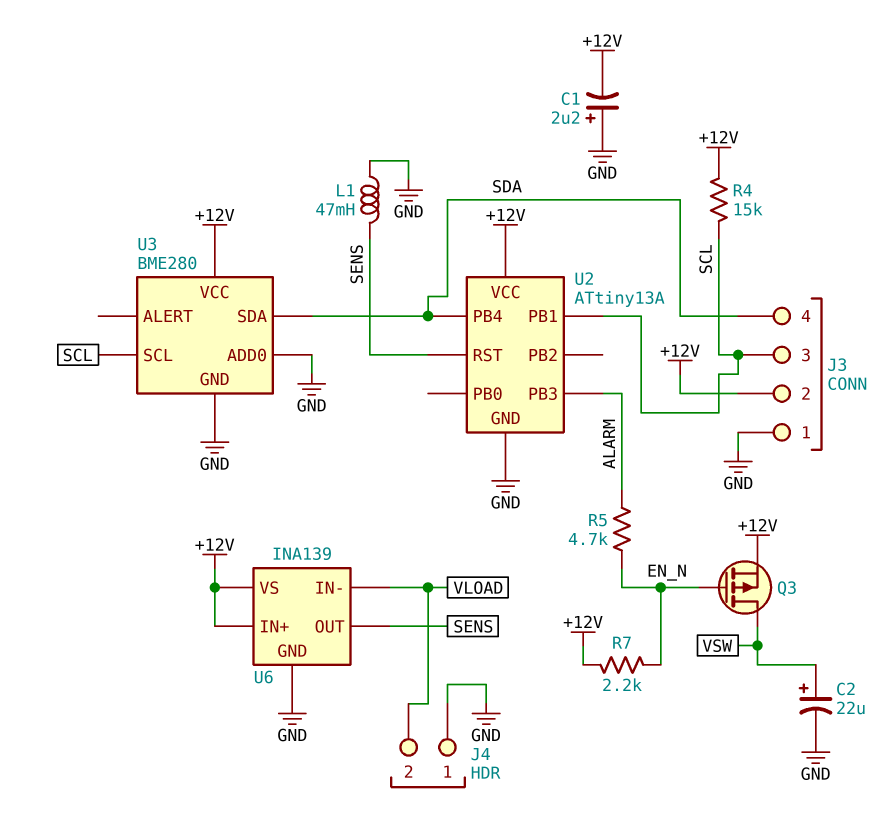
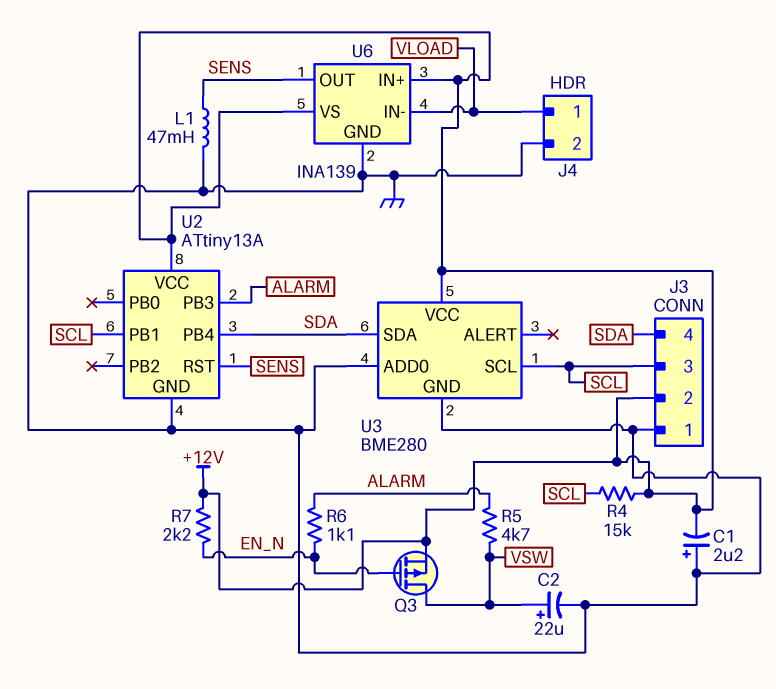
J4 pin 1: GND -> VLOAD
J4 pin 2: VLOAD -> GND
R5: 4.7k (ALARM, EN_N) -> 4.7k (ALARM, VSW)
R6: none -> 1.1k (ALARM, EN_N)

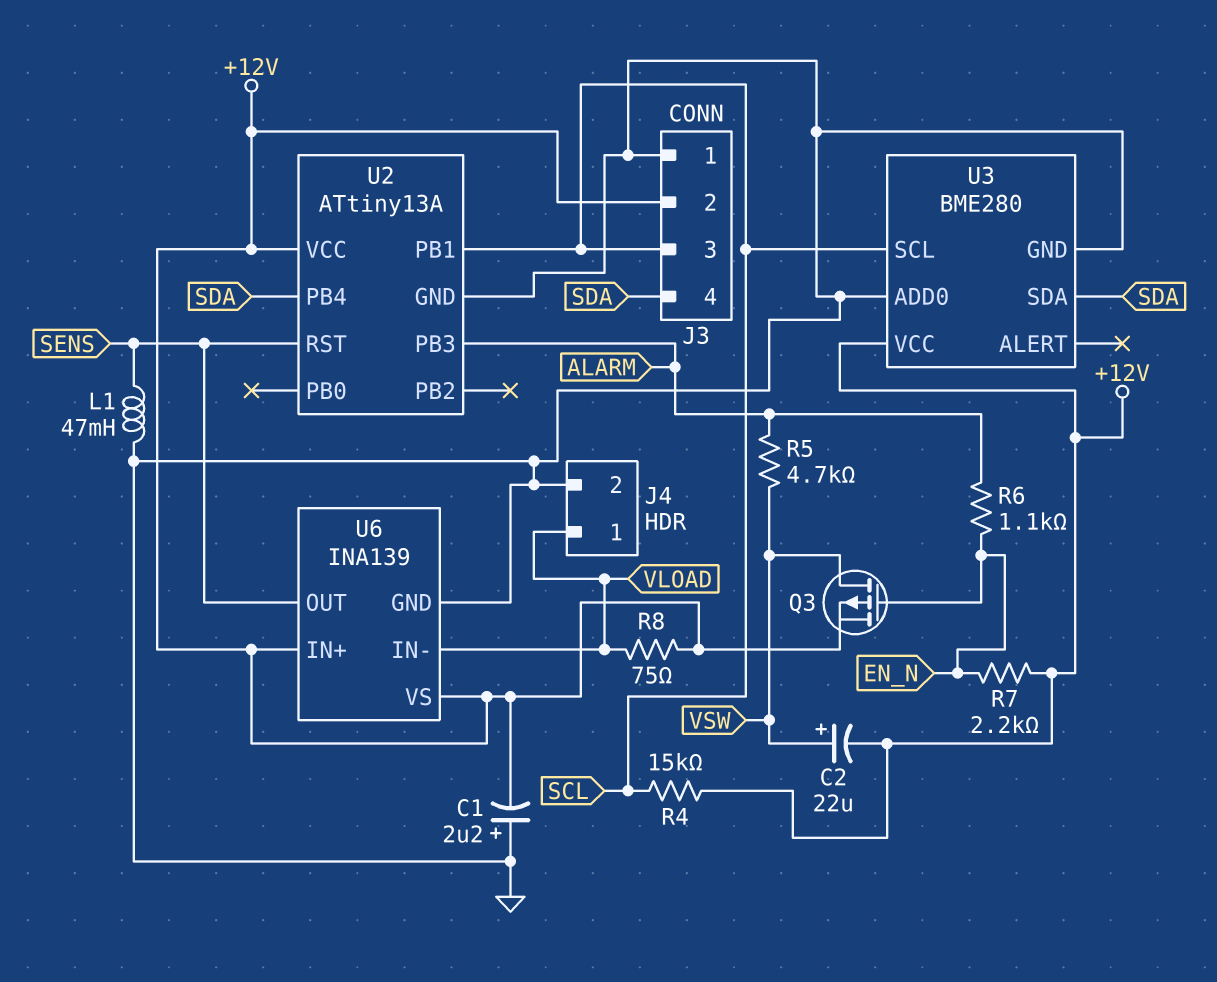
C2: 22uF (plus VSW, minus GND) -> 22uF (plus VSW, minus +12V)
R8: none -> 75 (+12V, VLOAD)

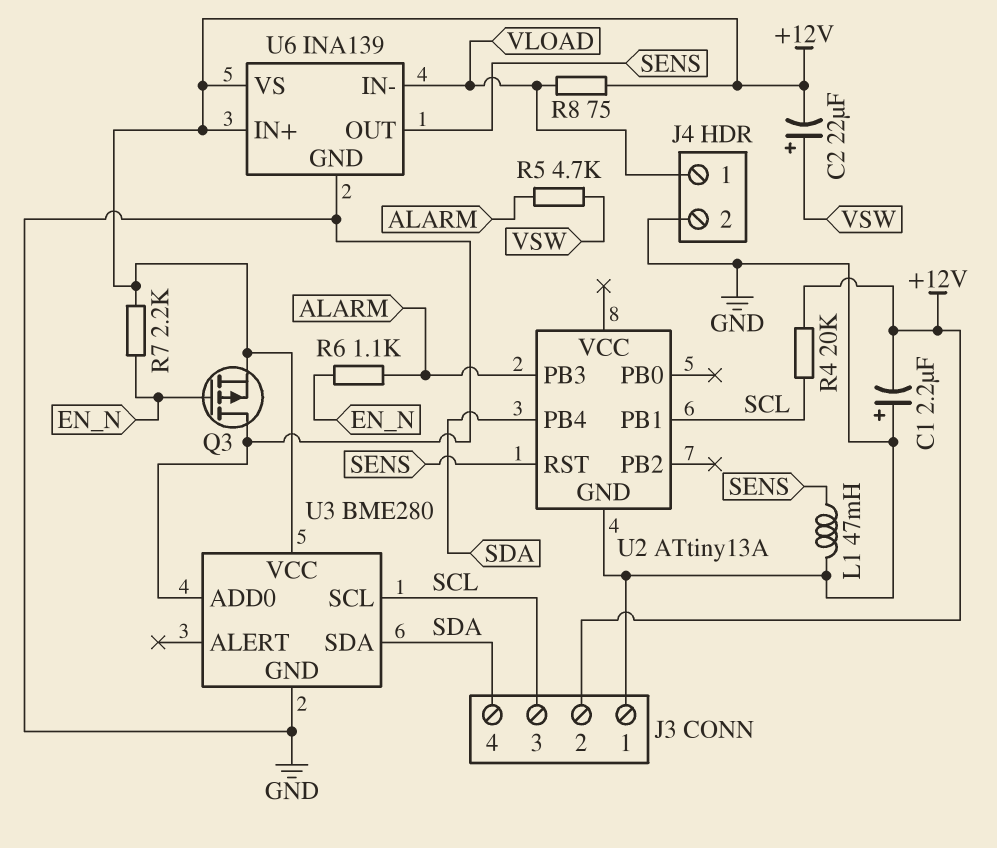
Q3: PMOS (G EN_N, D VSW, S +12V) -> PMOS (G EN_N, D GND, S +12V)
R4: 15k (+12V, SCL) -> 20k (+12V, SCL)
U2 pin VCC: +12V -> none

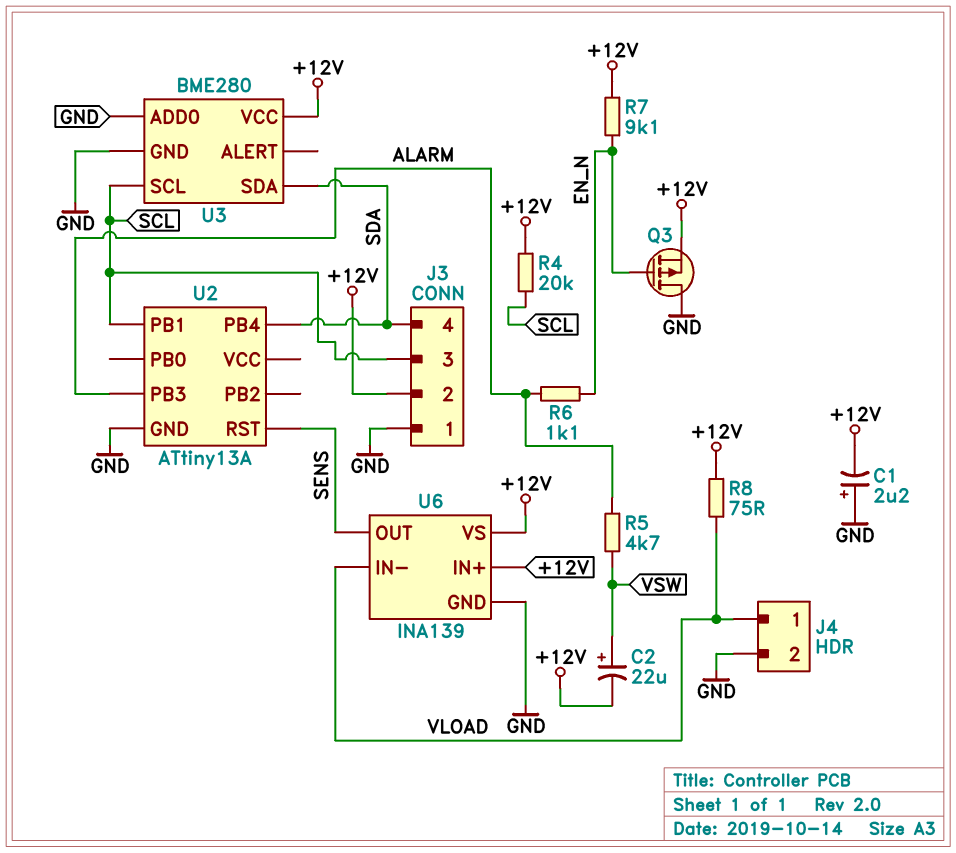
L1: 47mH (GND, SENS) -> none
R7: 2.2k (+12V, EN_N) -> 9.1k (+12V, EN_N)

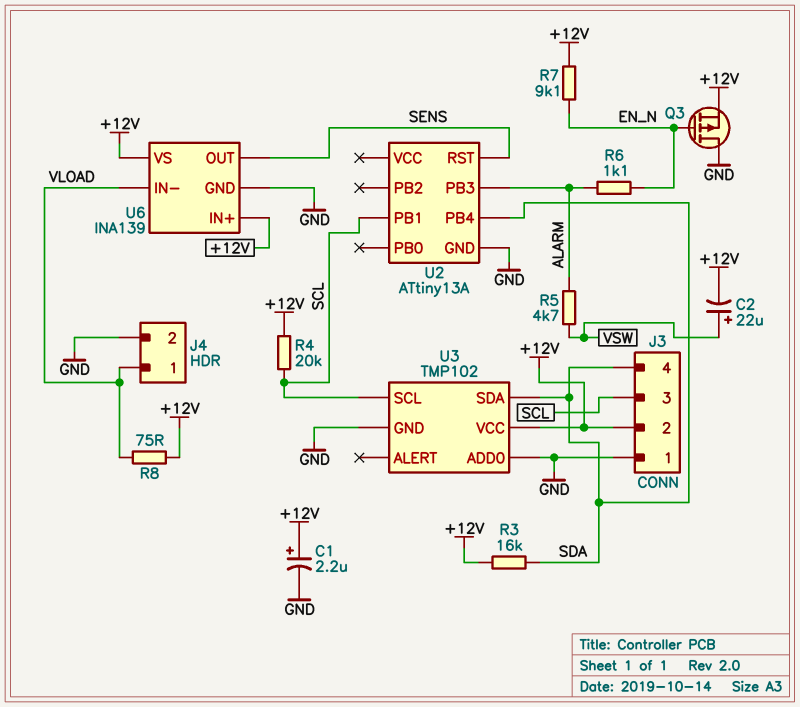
C1: 2.2uF (plus GND, minus +12V) -> 2.2uF (plus +12V, minus GND)
R3: none -> 16k (+12V, SDA)
U3: BME280 -> TMP102

